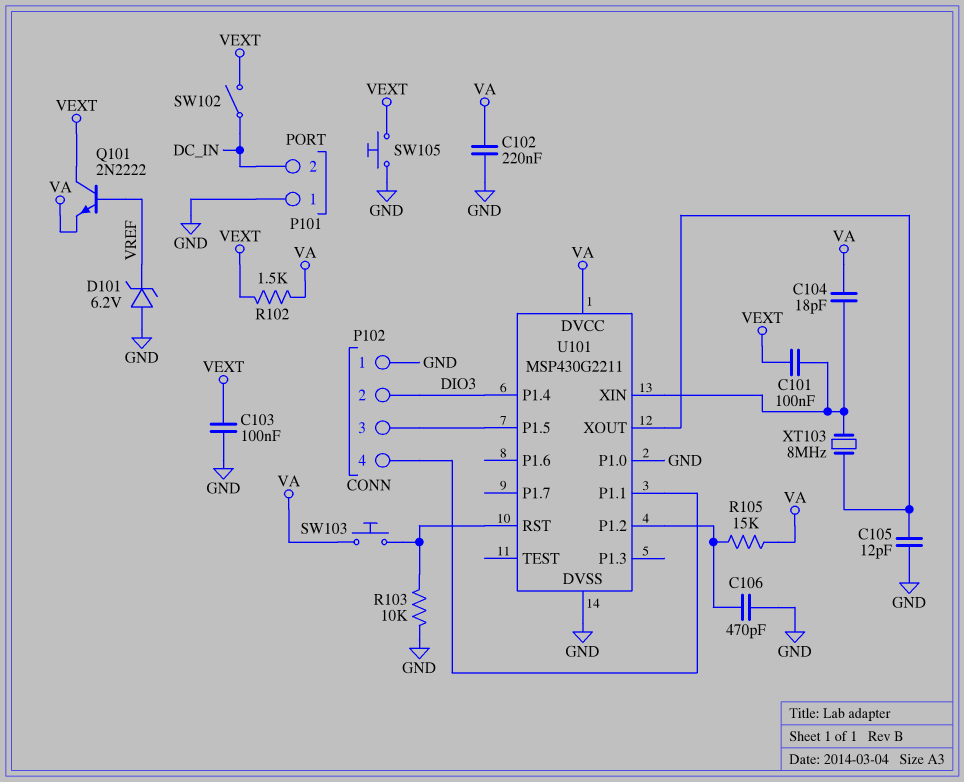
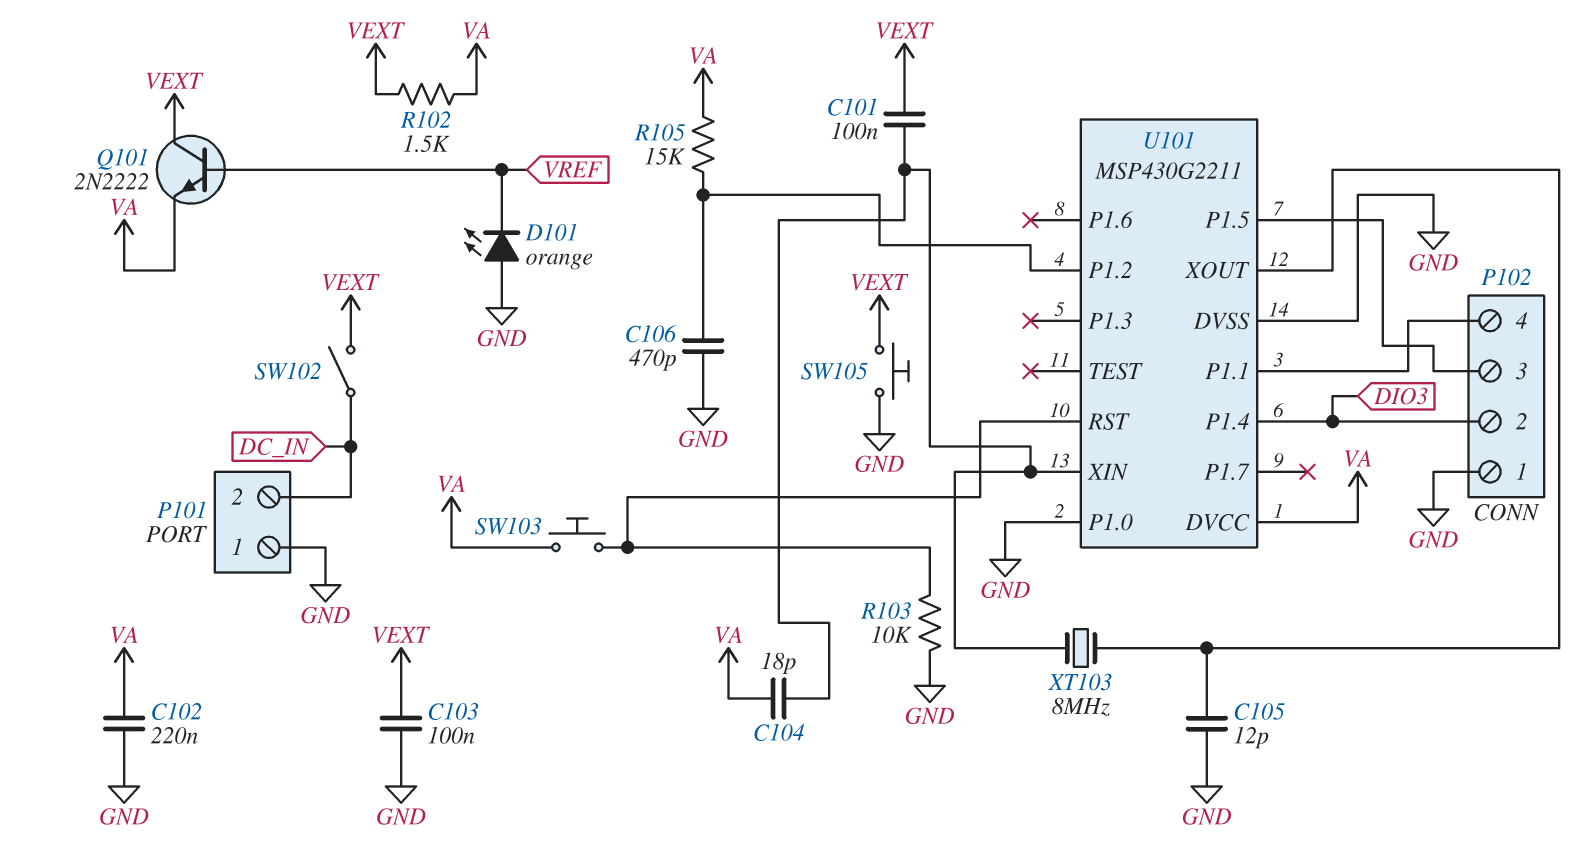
D101: zener 6.2V (A GND, K VREF) -> LED orange (A GND, K VREF)

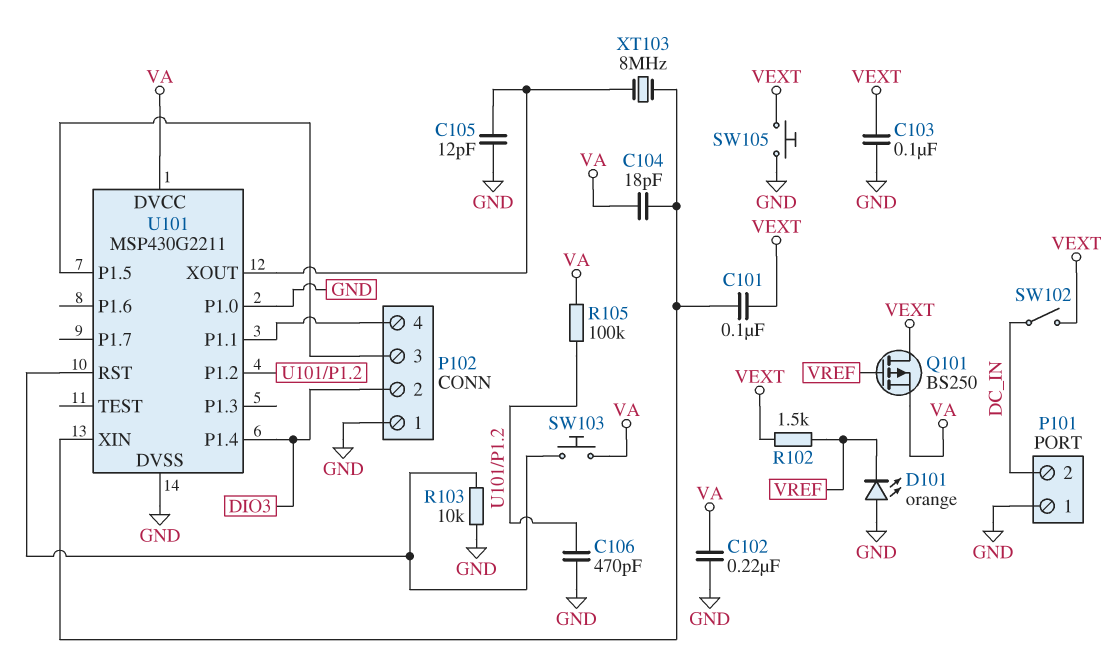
Q101: NPN 2N2222 (B VREF, C VEXT, E VA) -> PMOS BS250 (G VREF, D VEXT, S VA)
R102: 1.5k (VA, VEXT) -> 1.5k (VEXT, VREF)
R105: 15k (U101/P1.2, VA) -> 100k (U101/P1.2, VA)

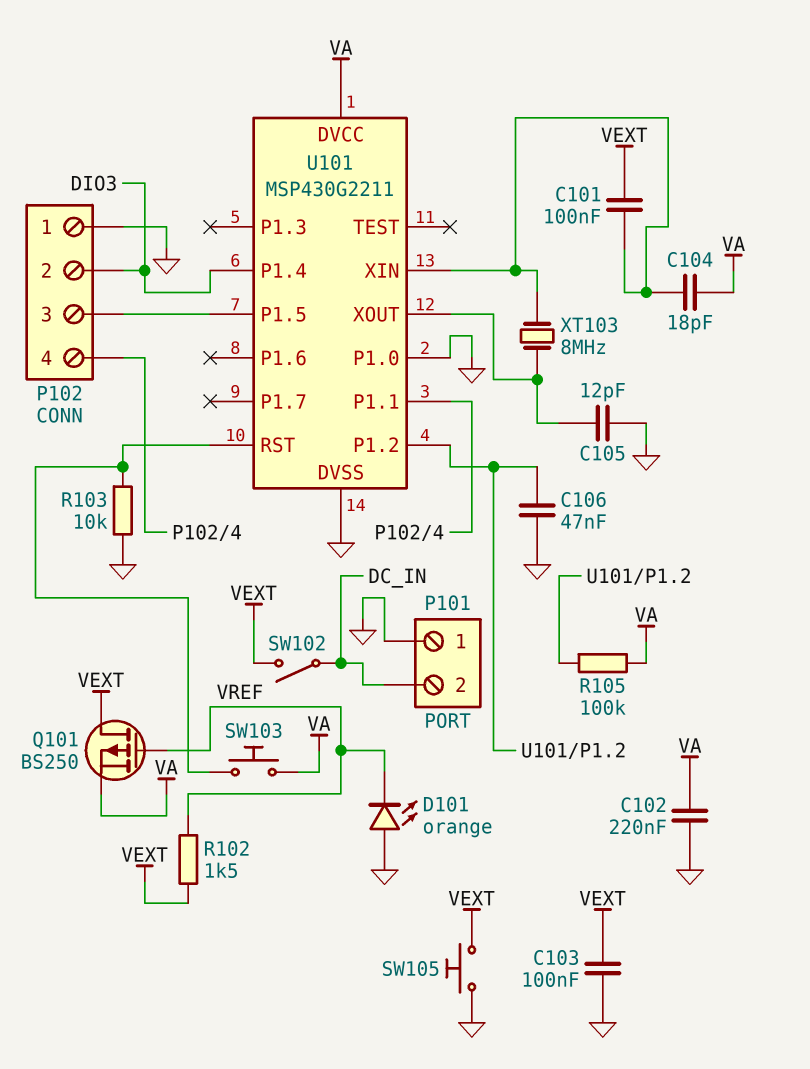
C106: 470pF (GND, U101/P1.2) -> 47nF (GND, U101/P1.2)

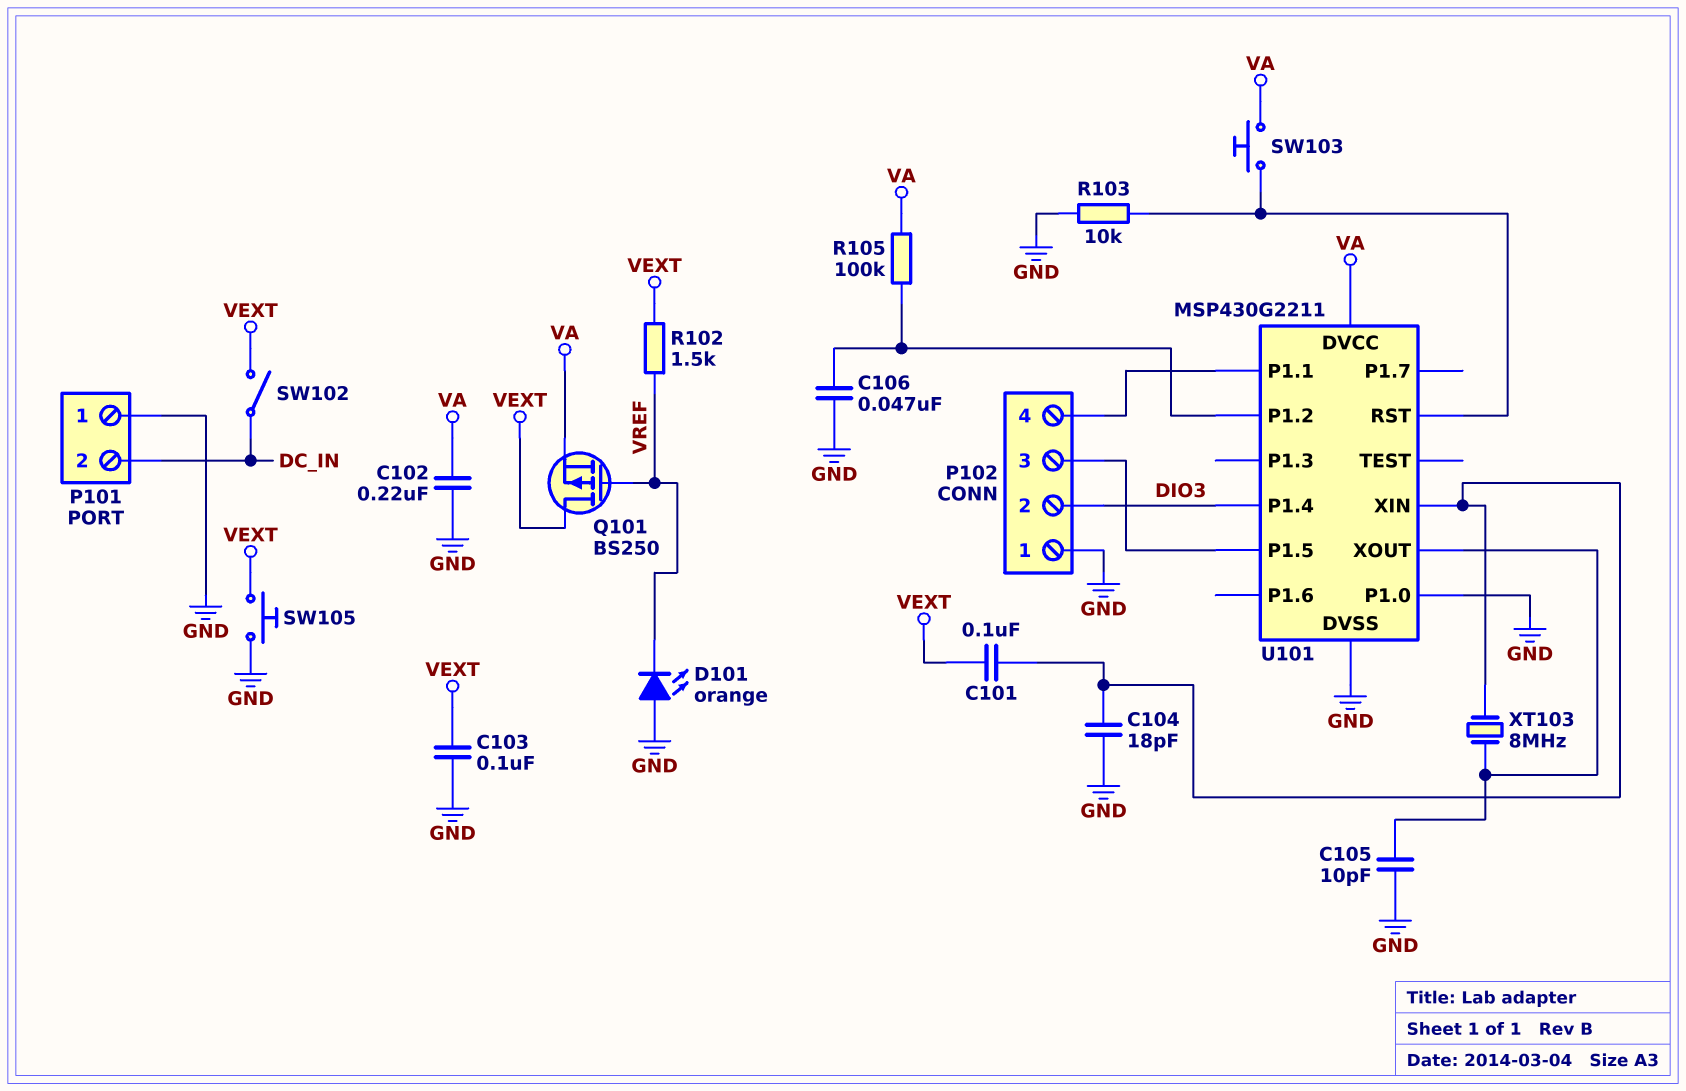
C104: 18pF (U101/XIN, VA) -> 18pF (GND, U101/XIN)
C105: 12pF (GND, U101/XOUT) -> 10pF (GND, U101/XOUT)

